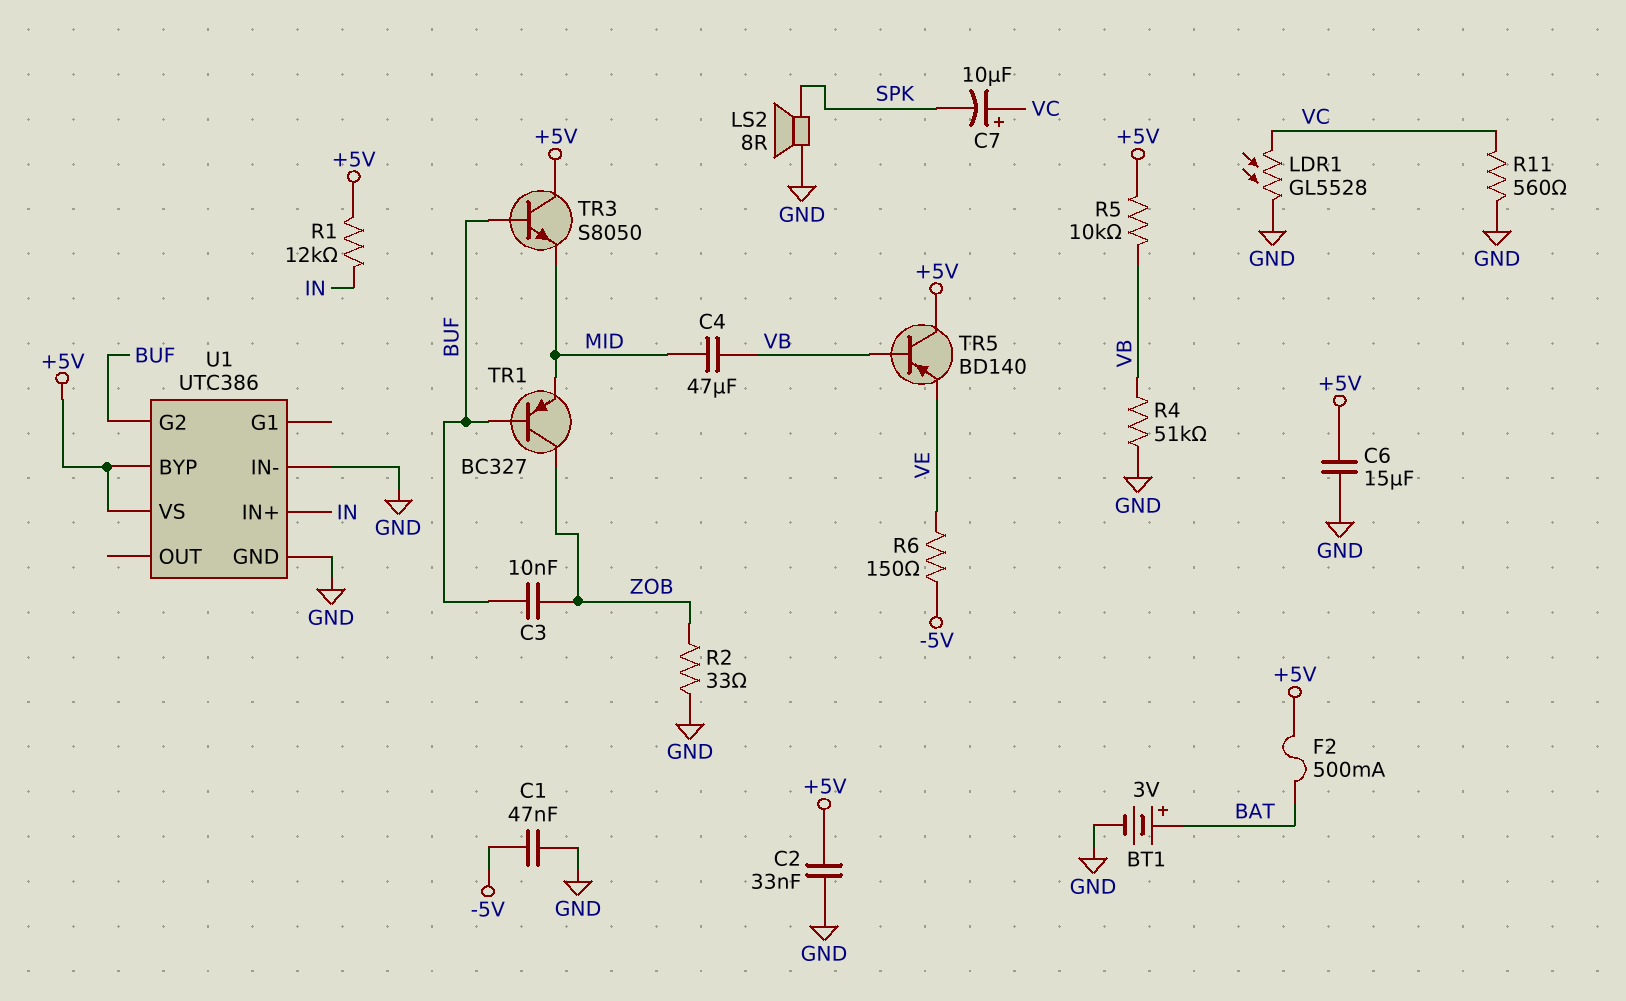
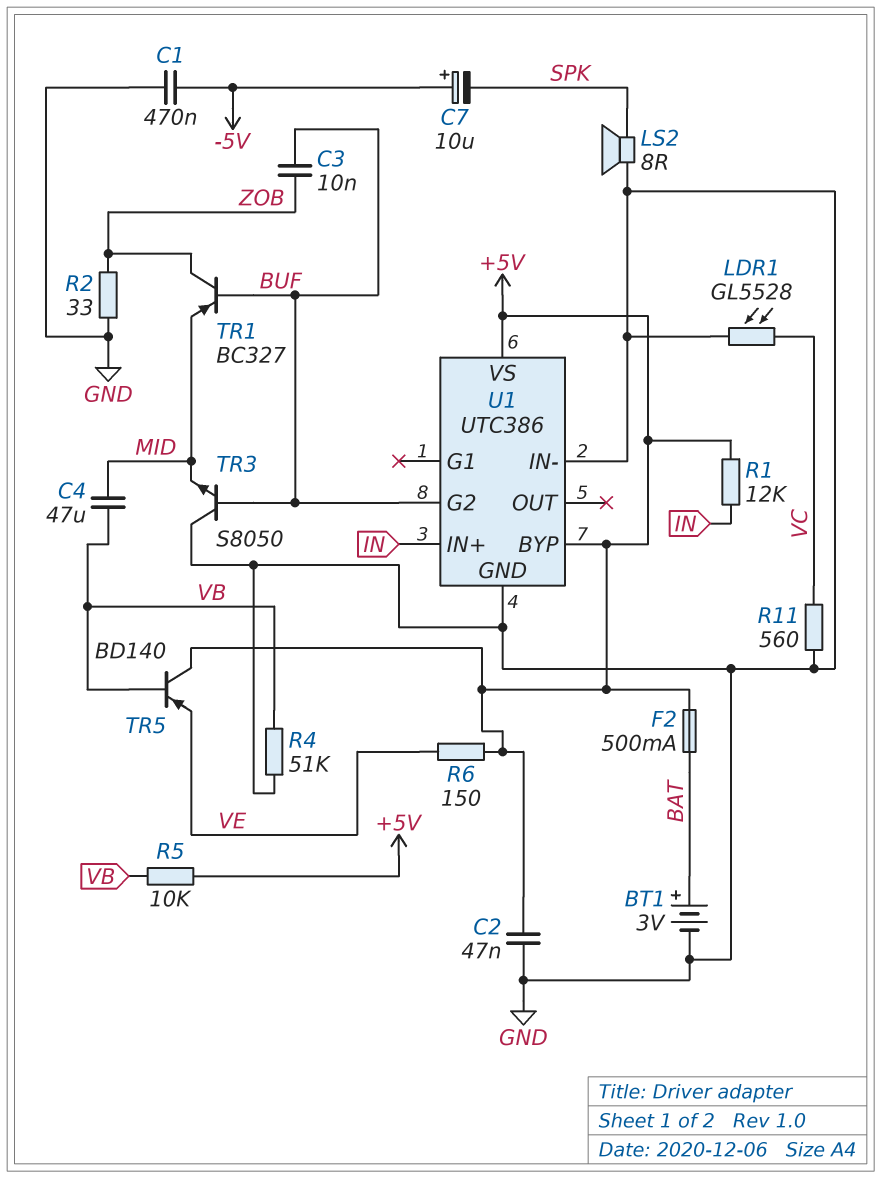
C1: 47nF (-5V, GND) -> 470nF (-5V, GND)
C2: 33nF (+5V, GND) -> 47nF (+5V, GND)
C6: 15uF (+5V, GND) -> none
C7: 10uF (plus VC, minus SPK) -> 10uF (plus -5V, minus SPK)
R6: 150 (-5V, VE) -> 150 (+5V, VE)
TR3: NPN S8050 (B BUF, C +5V, E MID) -> NPN S8050 (B BUF, C GND, E MID)

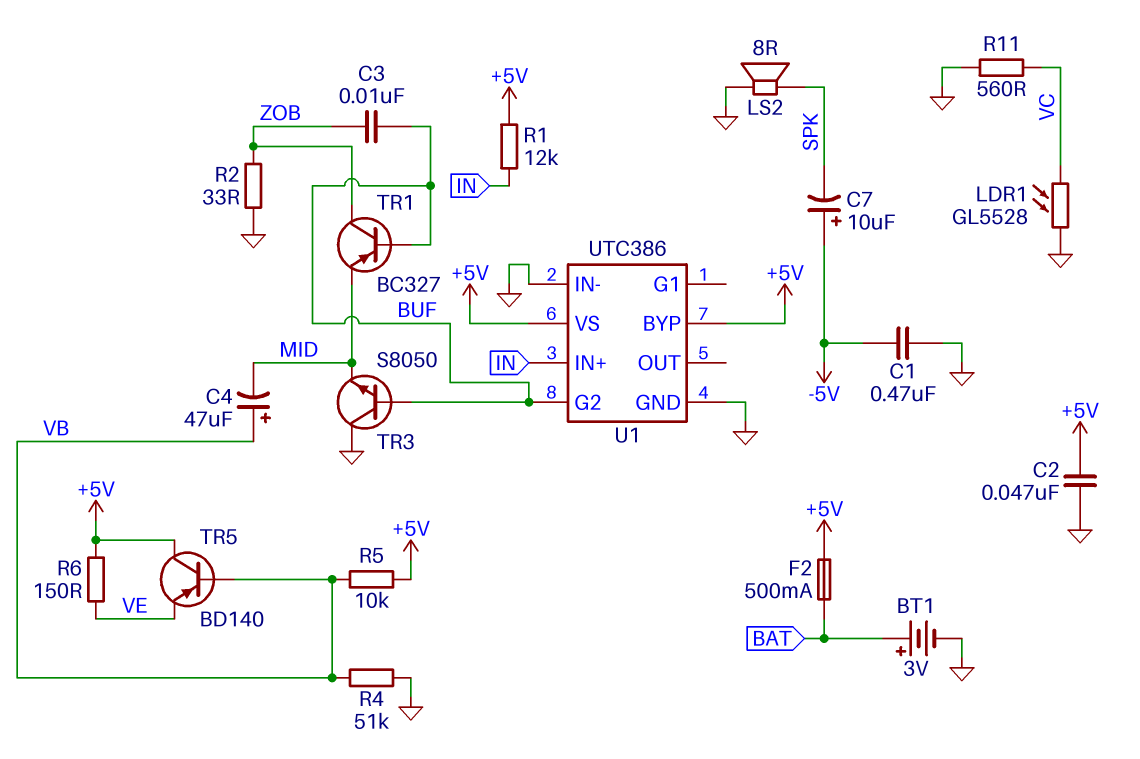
C4: 47uF (MID, VB) -> 47uF (plus VB, minus MID)

